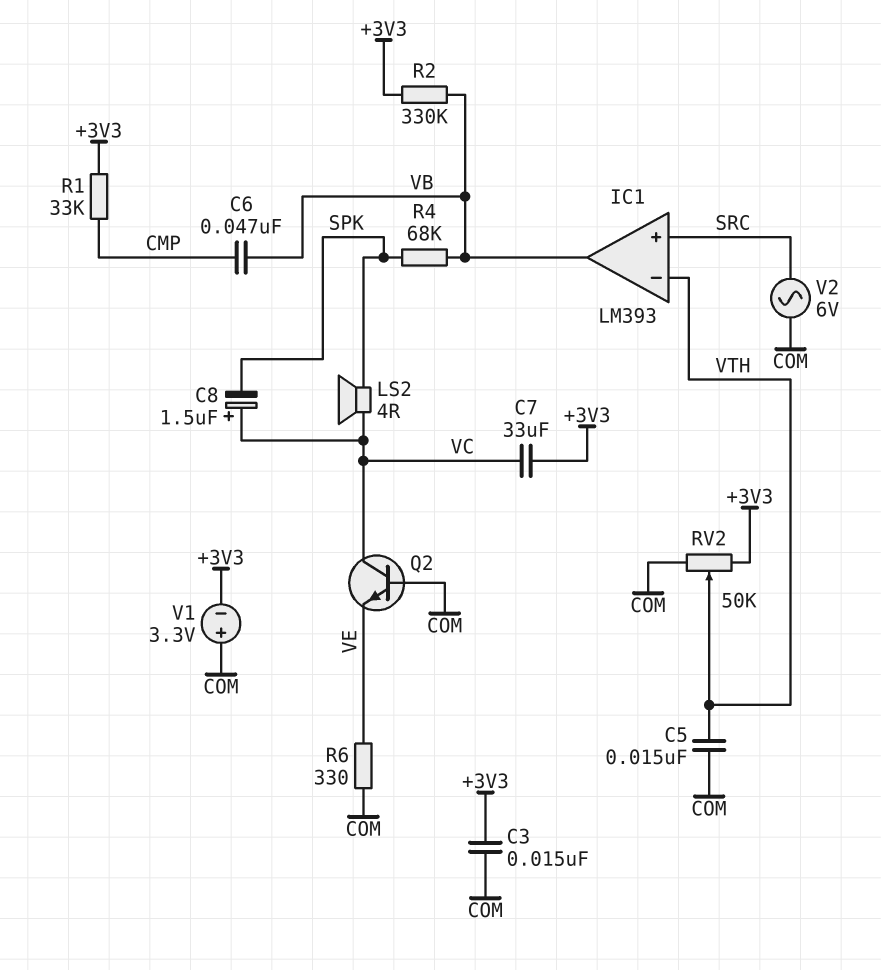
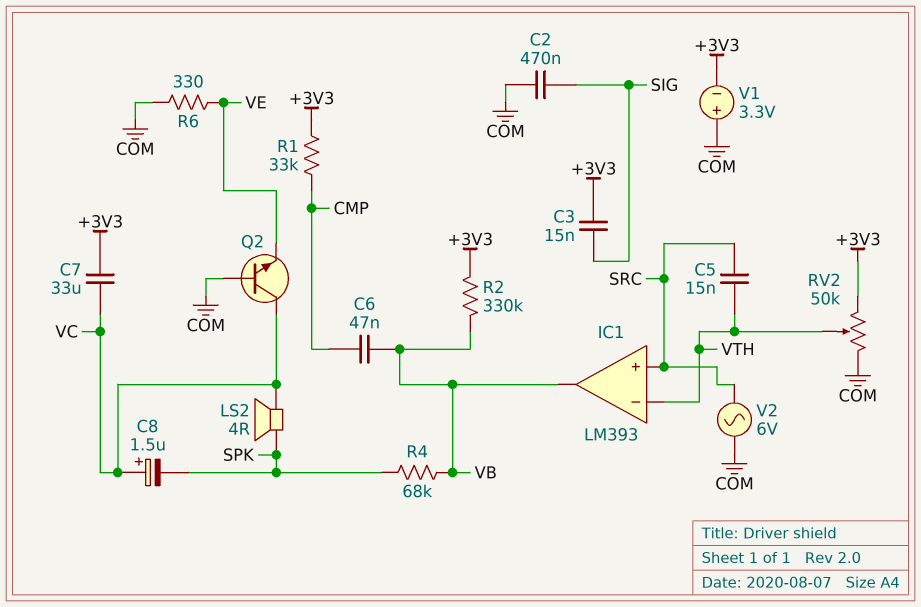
C2: none -> 470nF (COM, SIG)
C3: 15nF (+3V3, COM) -> 15nF (+3V3, SIG)
C5: 15nF (COM, VTH) -> 15nF (SRC, VTH)

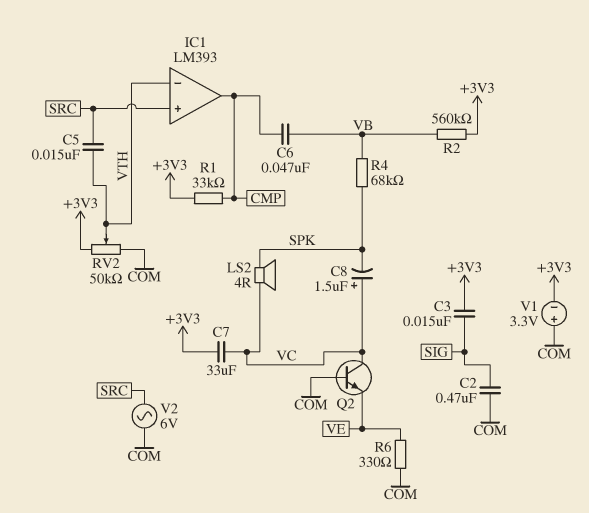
IC1 pin out: VB -> CMP
R2: 330k (+3V3, VB) -> 560k (+3V3, VB)

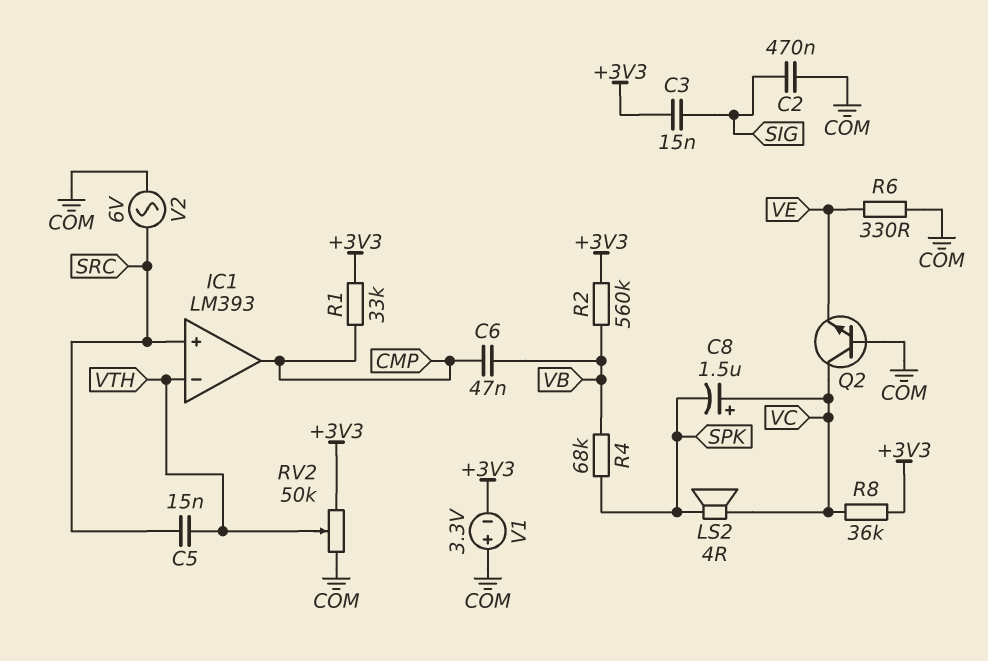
C7: 33uF (+3V3, VC) -> none
R8: none -> 36k (+3V3, VC)

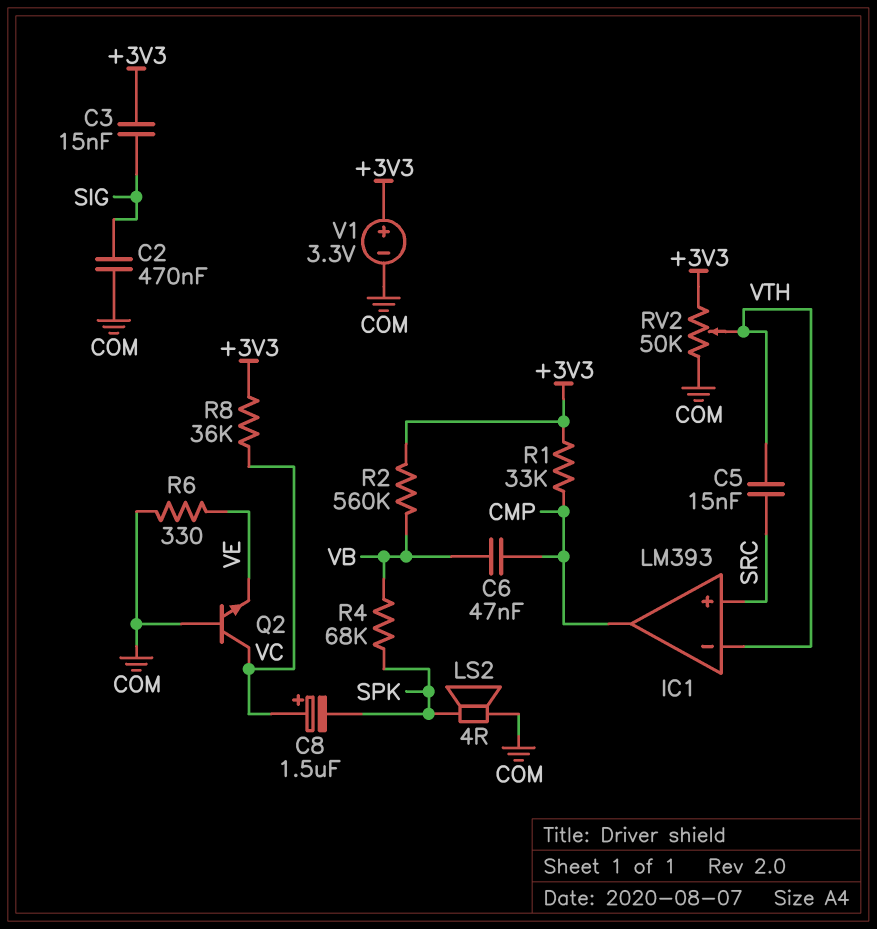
LS2: speaker 4R (SPK, VC) -> speaker 4R (COM, SPK)
V1: 3.3V (plus COM, minus +3V3) -> 3.3V (plus +3V3, minus COM)
V2: AC 6V (COM, SRC) -> none

